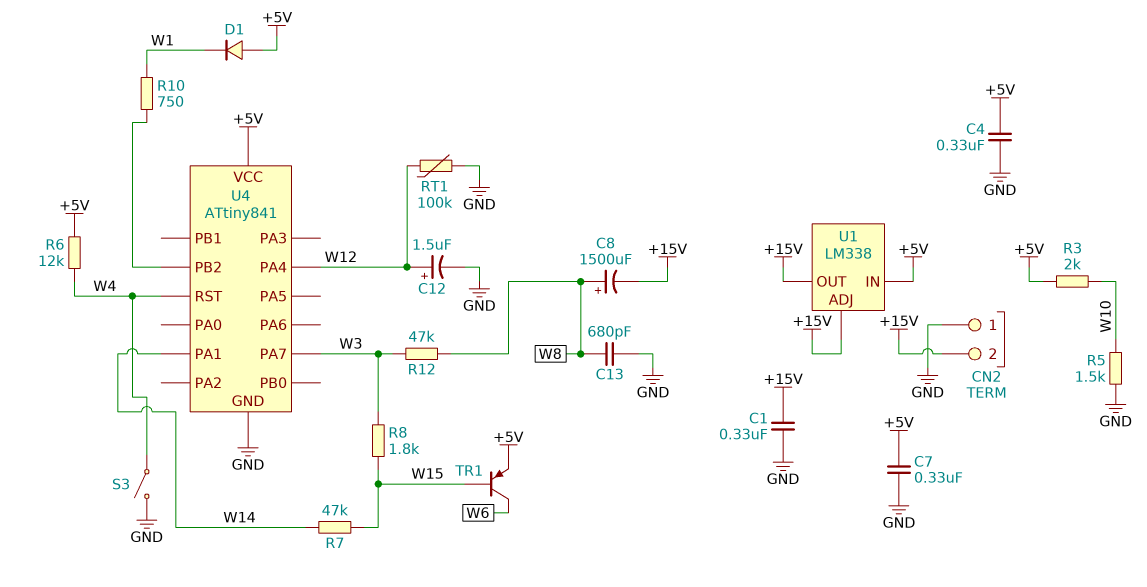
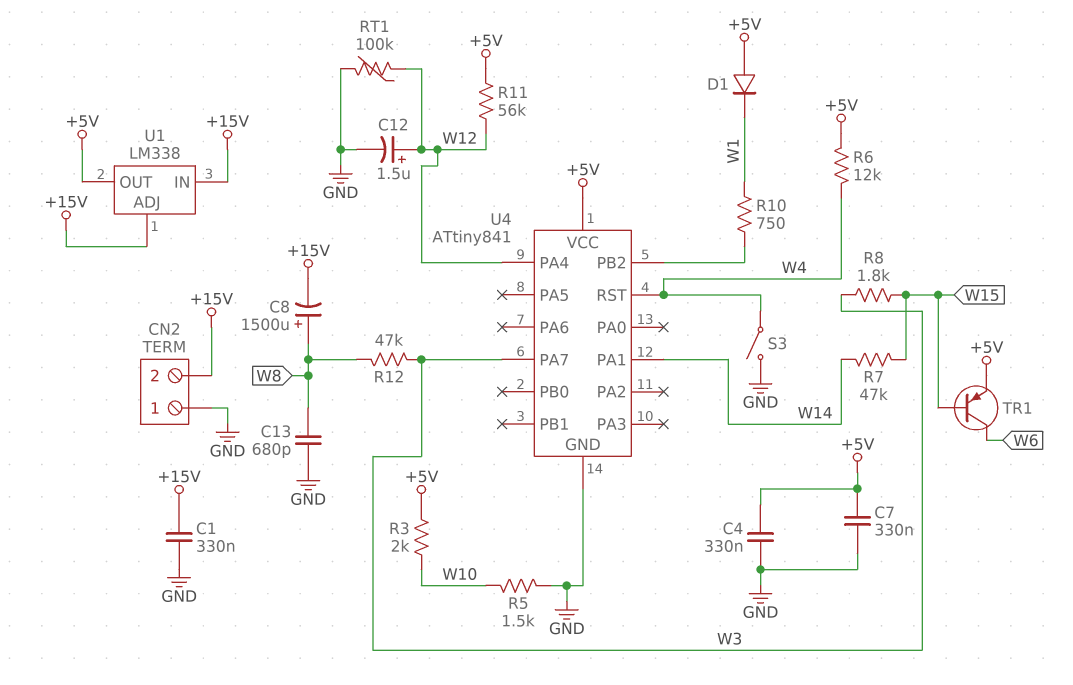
R11: none -> 56k (+5V, W12)
U1 pin IN: +5V -> +15V
U1 pin OUT: +15V -> +5V

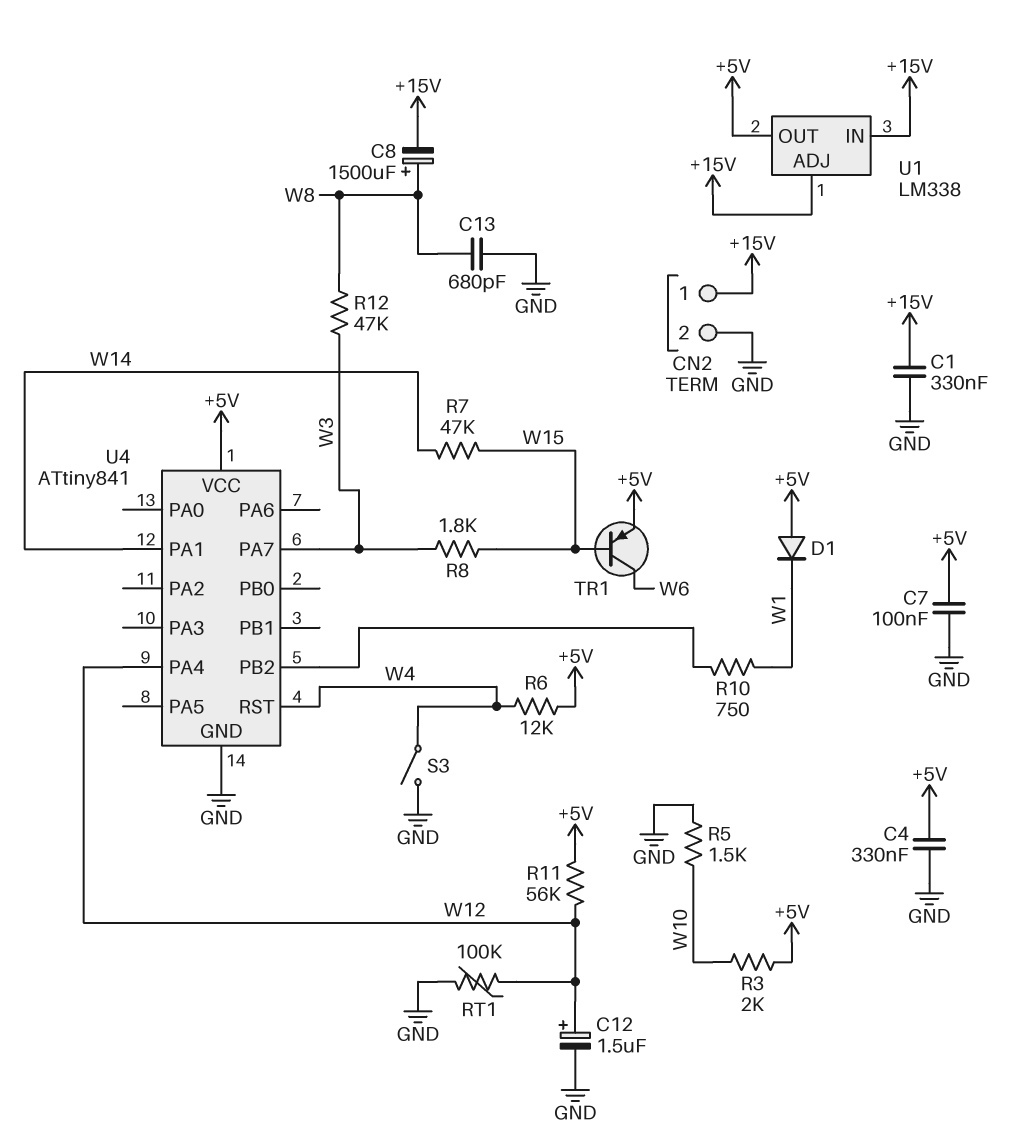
C7: 330nF (+5V, GND) -> 100nF (+5V, GND)
CN2 pin 1: GND -> +15V
CN2 pin 2: +15V -> GND

